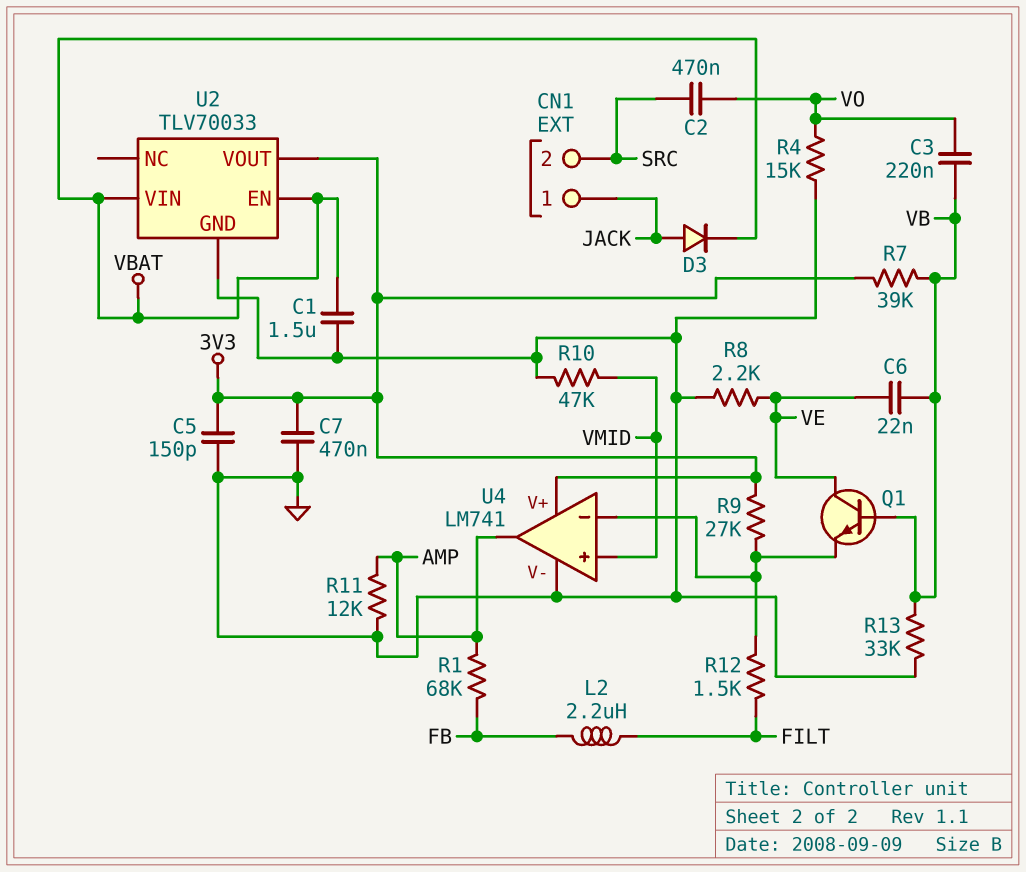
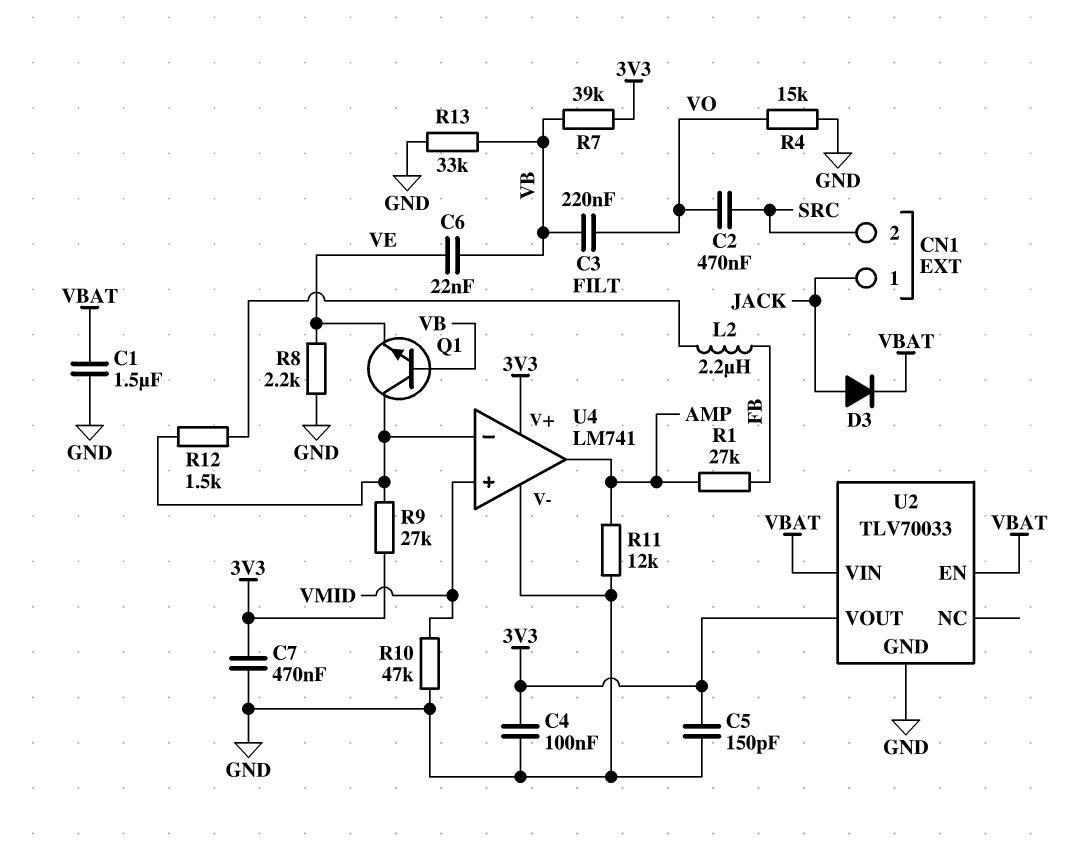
C4: none -> 100nF (3V3, GND)
Q1: NPN (B VB, C VE, E U4/in-) -> NPN (B VB, C U4/in-, E VE)
R1: 68k (AMP, FB) -> 27k (AMP, FB)

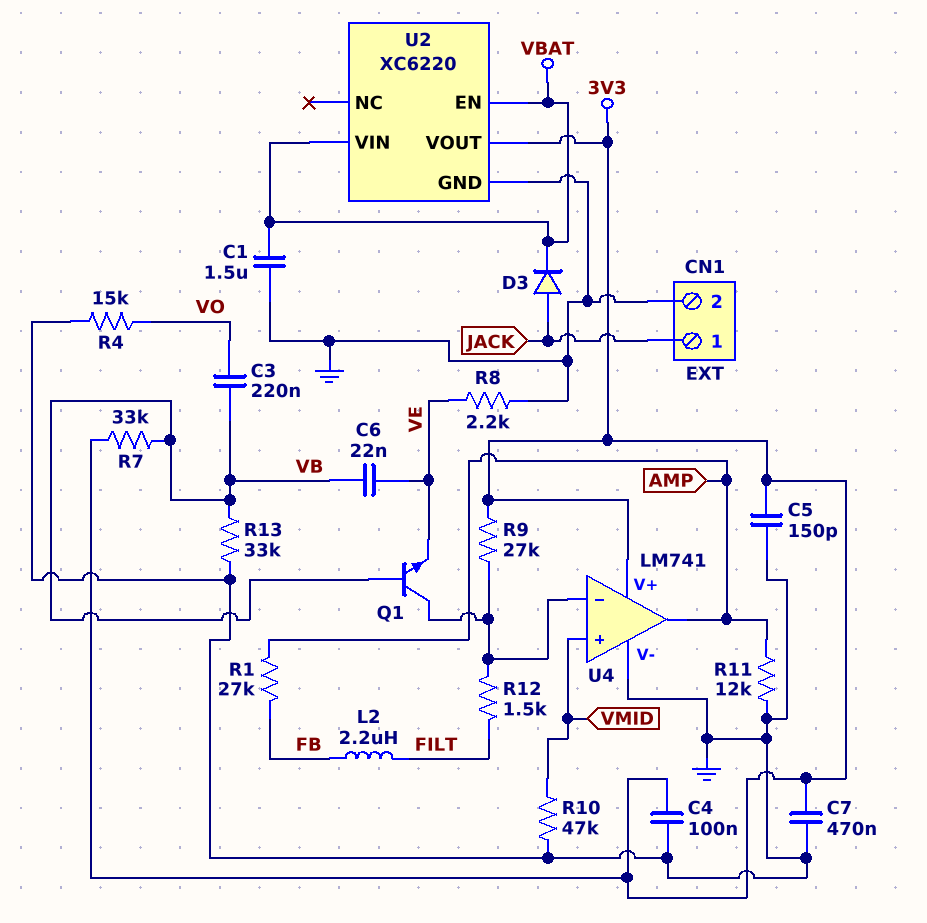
C2: 470nF (SRC, VO) -> none
CN1 pin 2: SRC -> GND
R7: 39k (3V3, VB) -> 33k (3V3, VB)
U2: TLV70033 -> XC6220

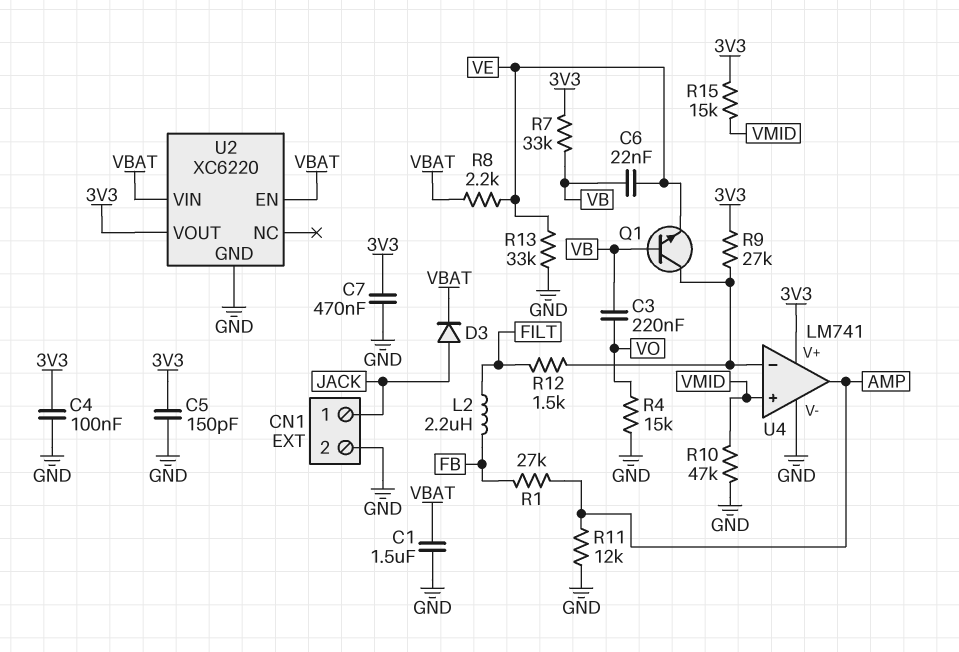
R8: 2.2k (GND, VE) -> 2.2k (VBAT, VE)
R13: 33k (GND, VB) -> 33k (GND, VE)
R15: none -> 15k (3V3, VMID)

